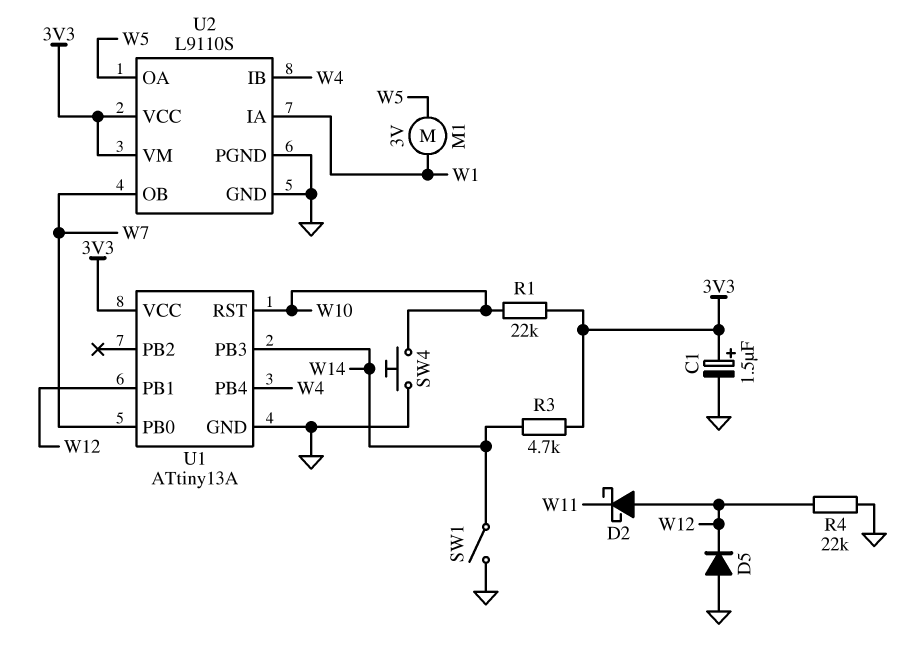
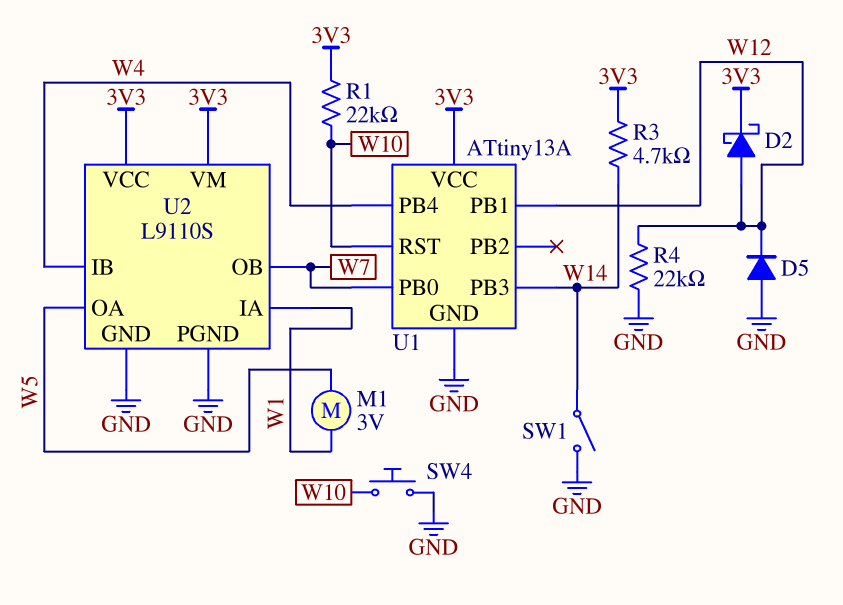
C1: 1.5uF (plus 3V3, minus GND) -> none
D2: schottky (A W12, K W11) -> schottky (A W12, K 3V3)

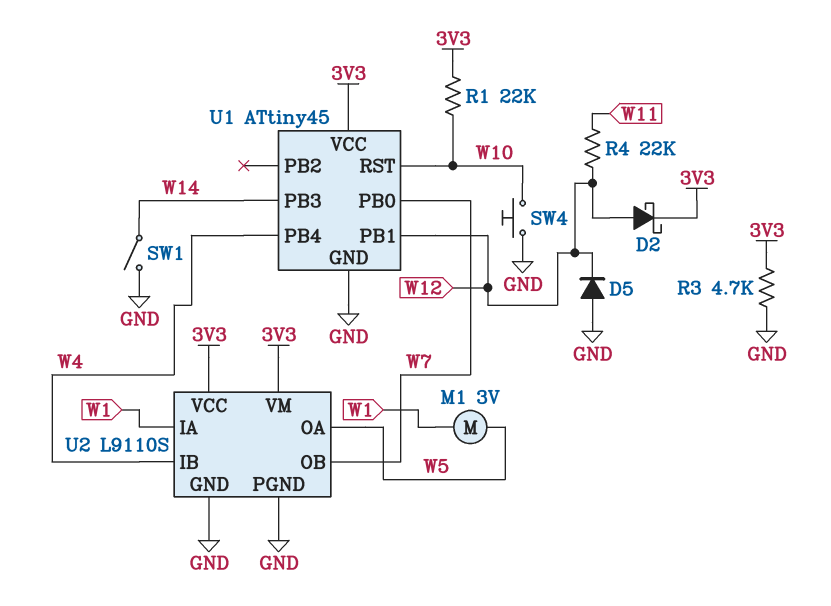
R3: 4.7k (3V3, W14) -> 4.7k (3V3, GND)
R4: 22k (GND, W12) -> 22k (W11, W12)
U1: ATtiny13A -> ATtiny45

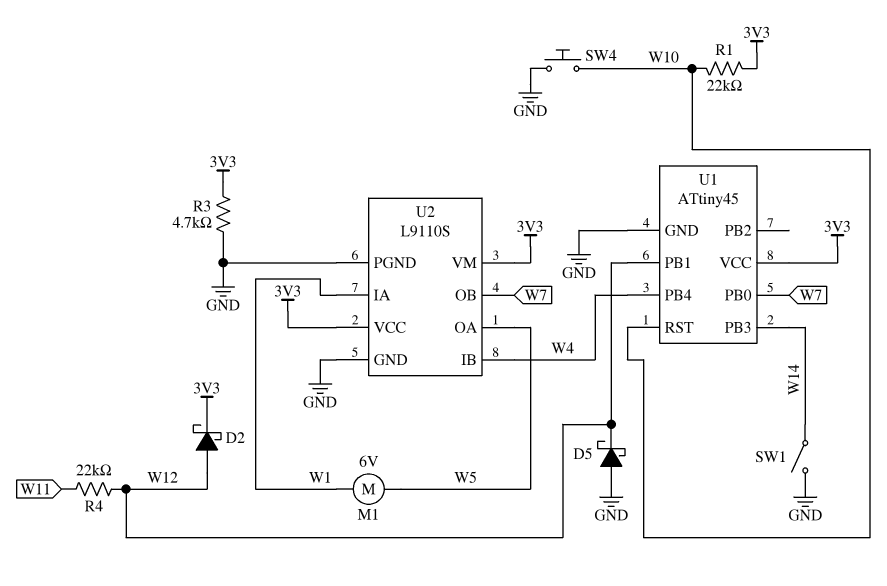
D5: diode (A GND, K W12) -> schottky (A GND, K W12)
M1: motor 3V (W1, W5) -> motor 6V (W1, W5)

